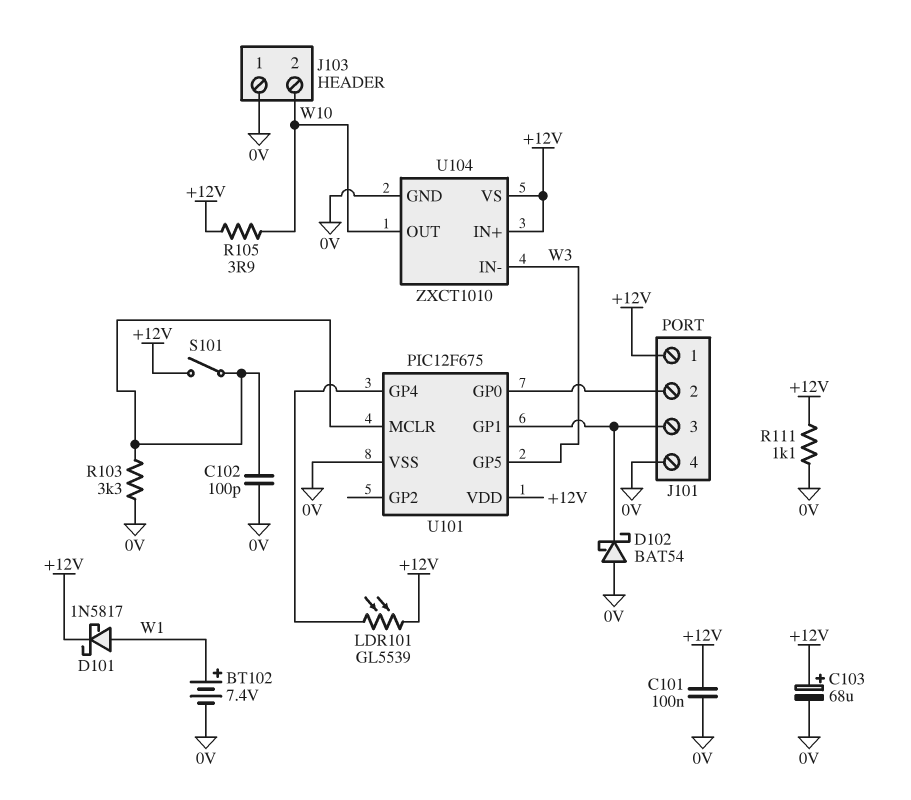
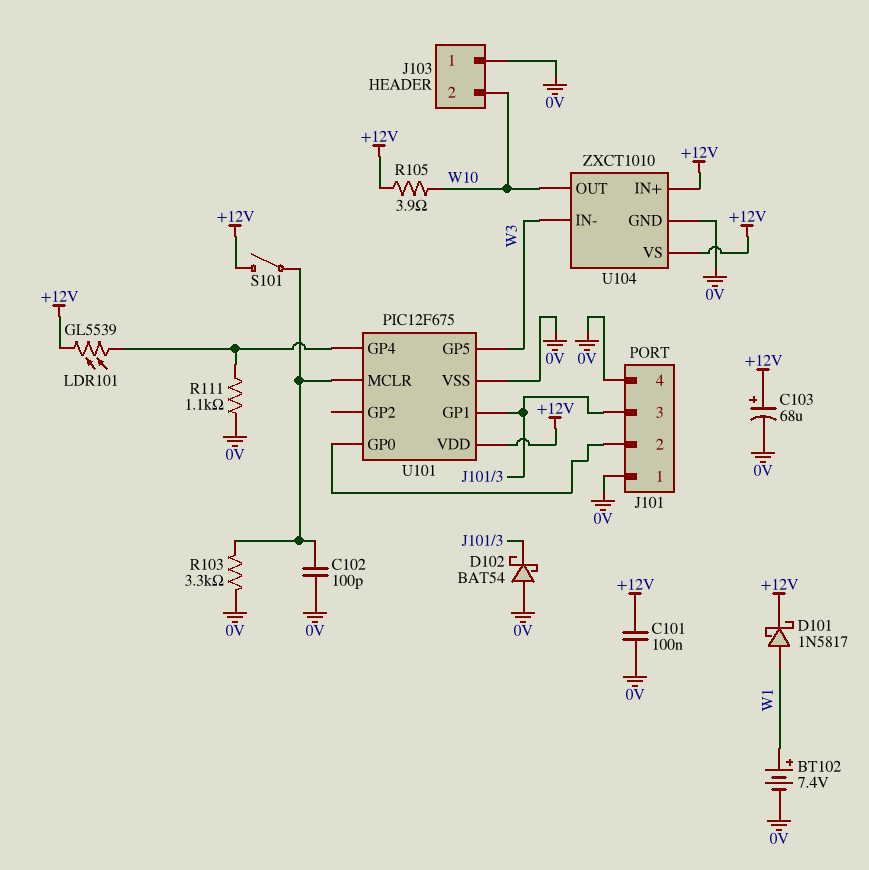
J101 pin 1: +12V -> 0V
R111: 1.1k (+12V, 0V) -> 1.1k (0V, U101/GP4)

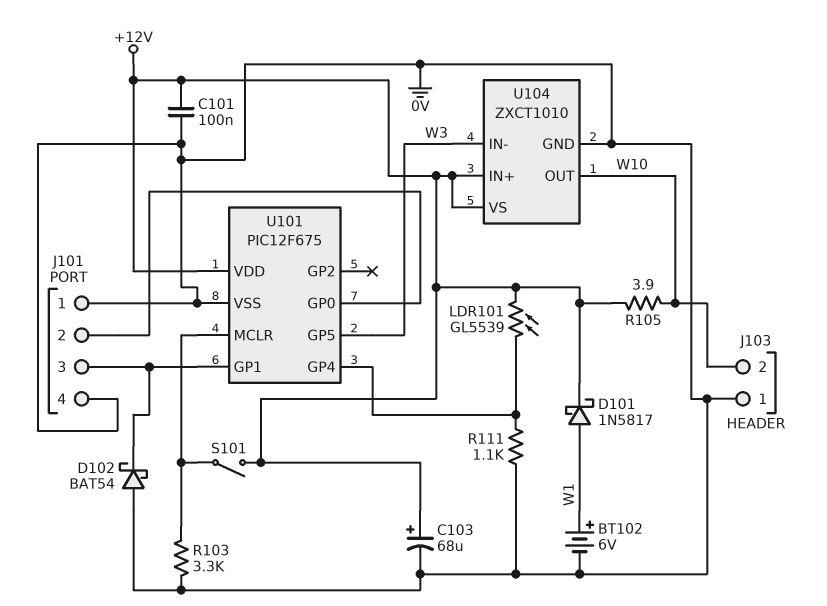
BT102: 7.4V (plus W1, minus 0V) -> 6V (plus W1, minus 0V)
C102: 100pF (0V, U101/MCLR) -> none

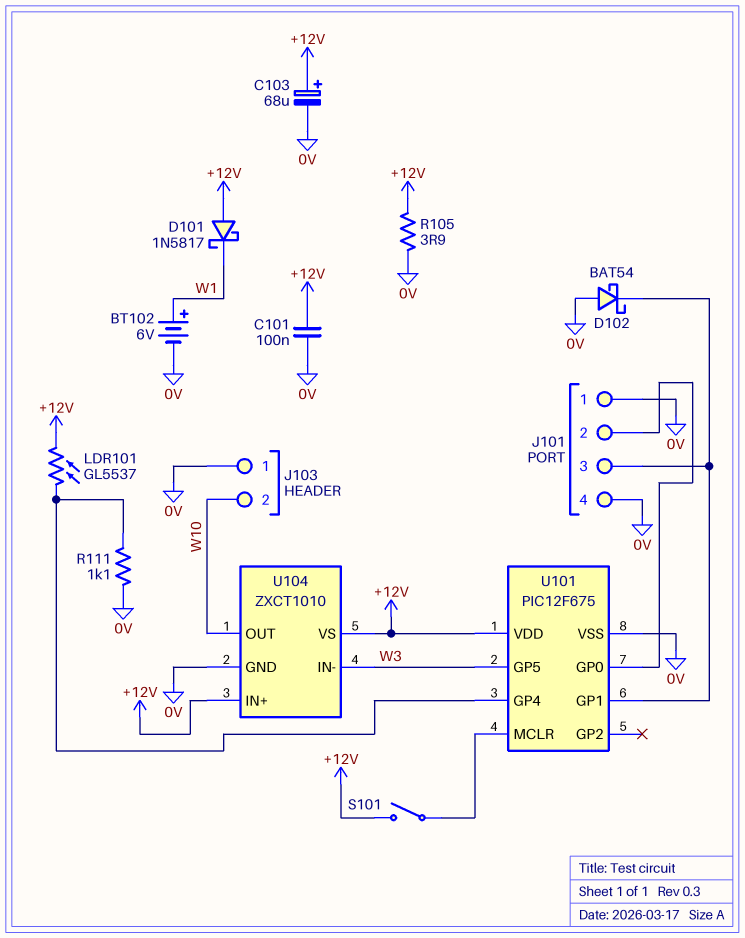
D101: schottky 1N5817 (A W1, K +12V) -> schottky 1N5817 (A +12V, K W1)
LDR101: GL5539 (+12V, U101/GP4) -> GL5537 (+12V, U101/GP4)
R103: 3.3k (0V, U101/MCLR) -> none
R105: 3.9 (+12V, W10) -> 3.9 (+12V, 0V)

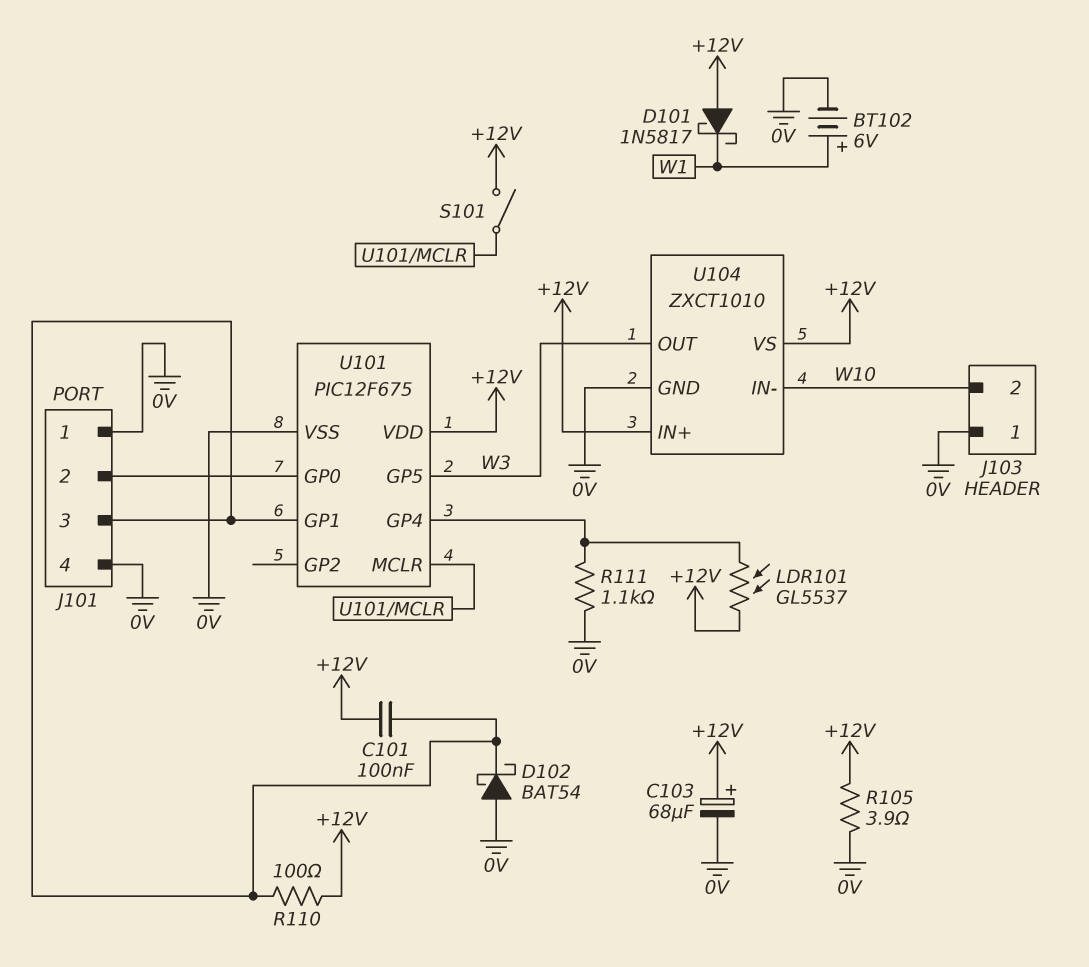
C101: 100nF (+12V, 0V) -> 100nF (+12V, J101/3)
R110: none -> 100 (+12V, J101/3)
U104 pin IN-: W3 -> W10
U104 pin OUT: W10 -> W3

